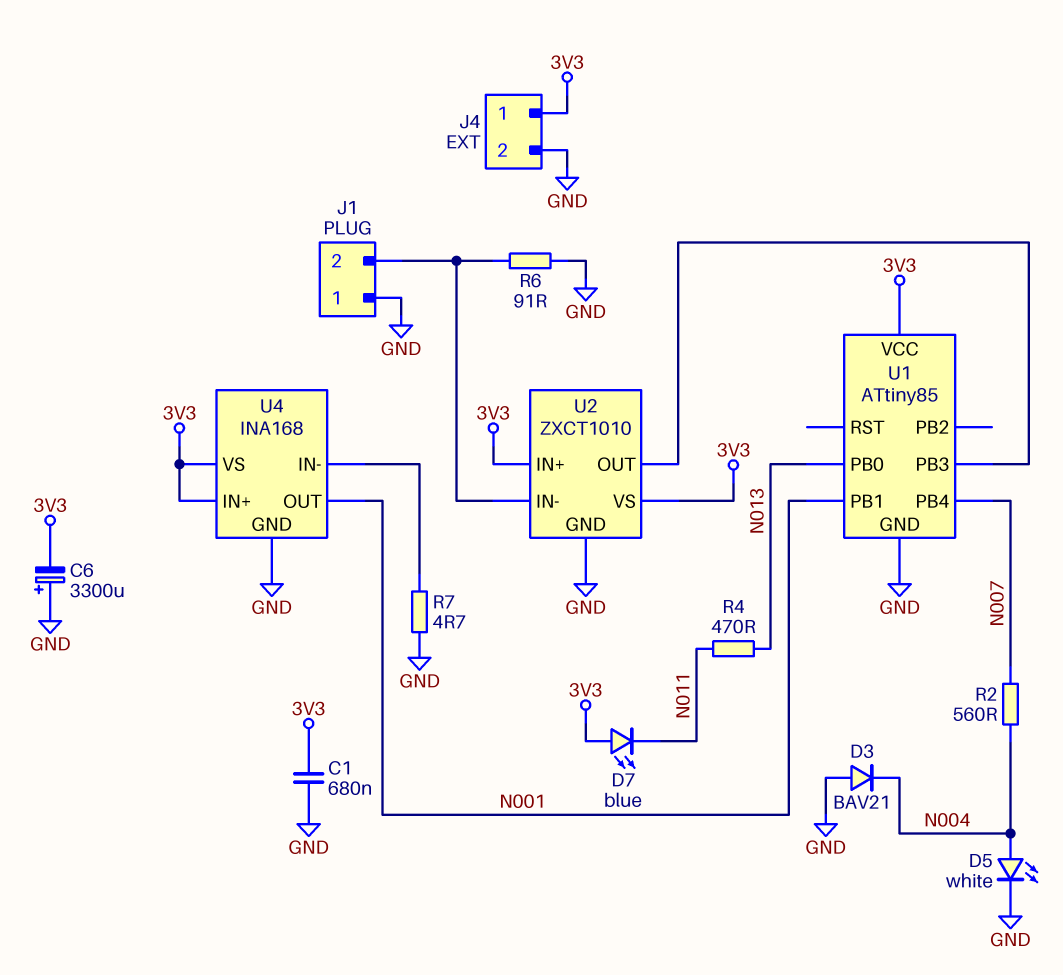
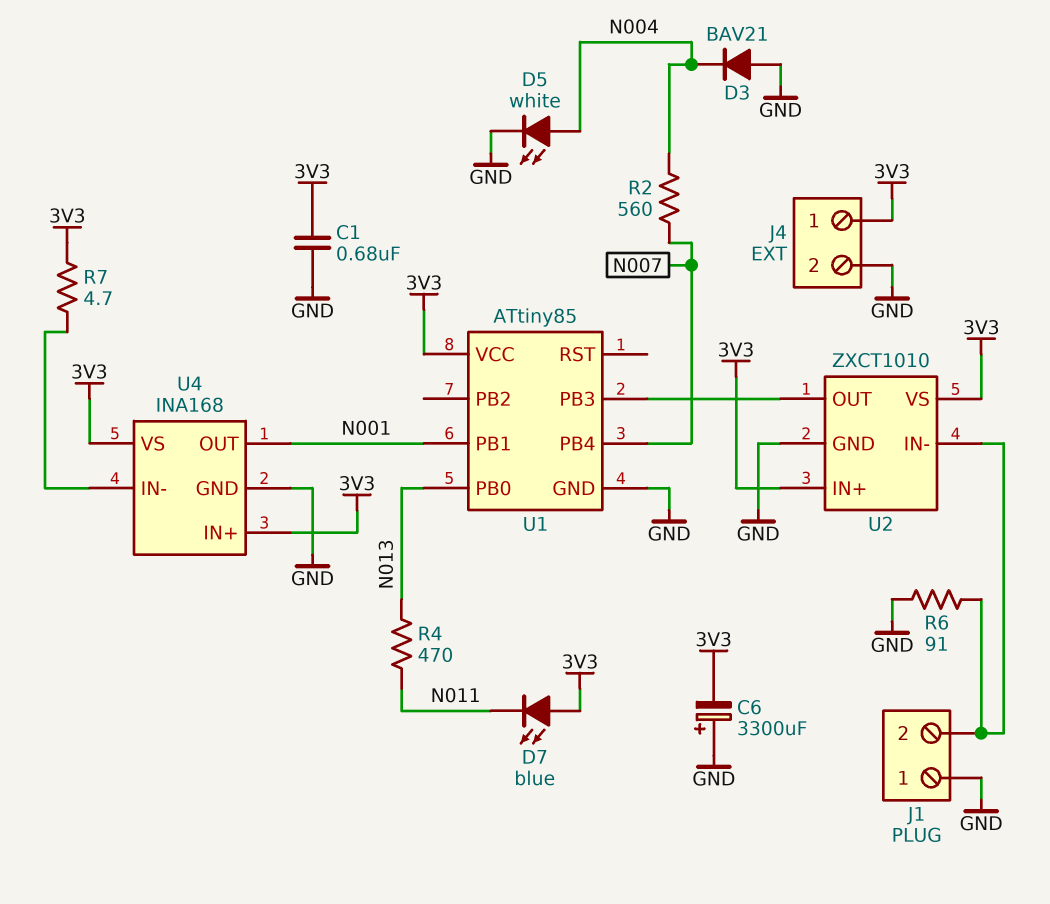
R7: 4.7 (GND, U4/IN-) -> 4.7 (3V3, U4/IN-)

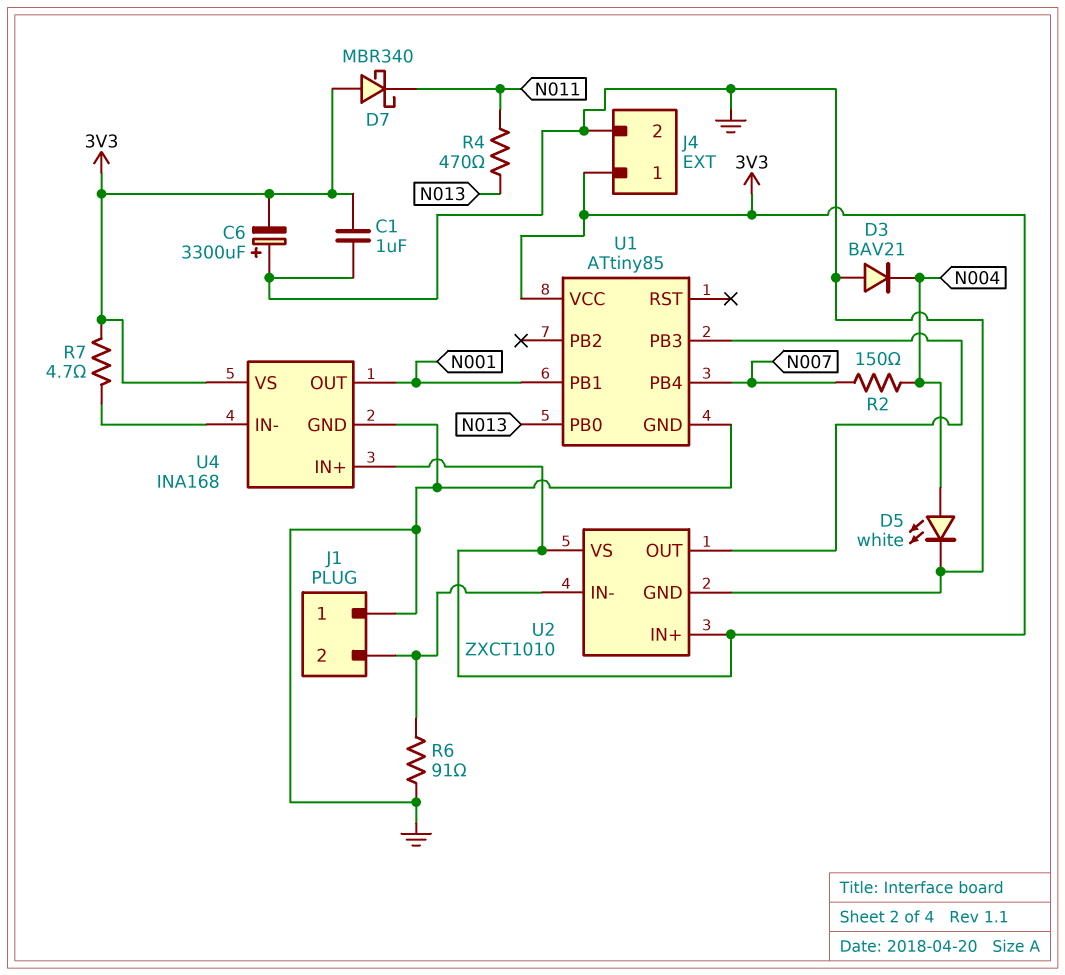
C1: 680nF (3V3, GND) -> 1uF (3V3, GND)
D7: LED blue (A 3V3, K N011) -> schottky MBR340 (A 3V3, K N011)
R2: 560 (N004, N007) -> 150 (N004, N007)

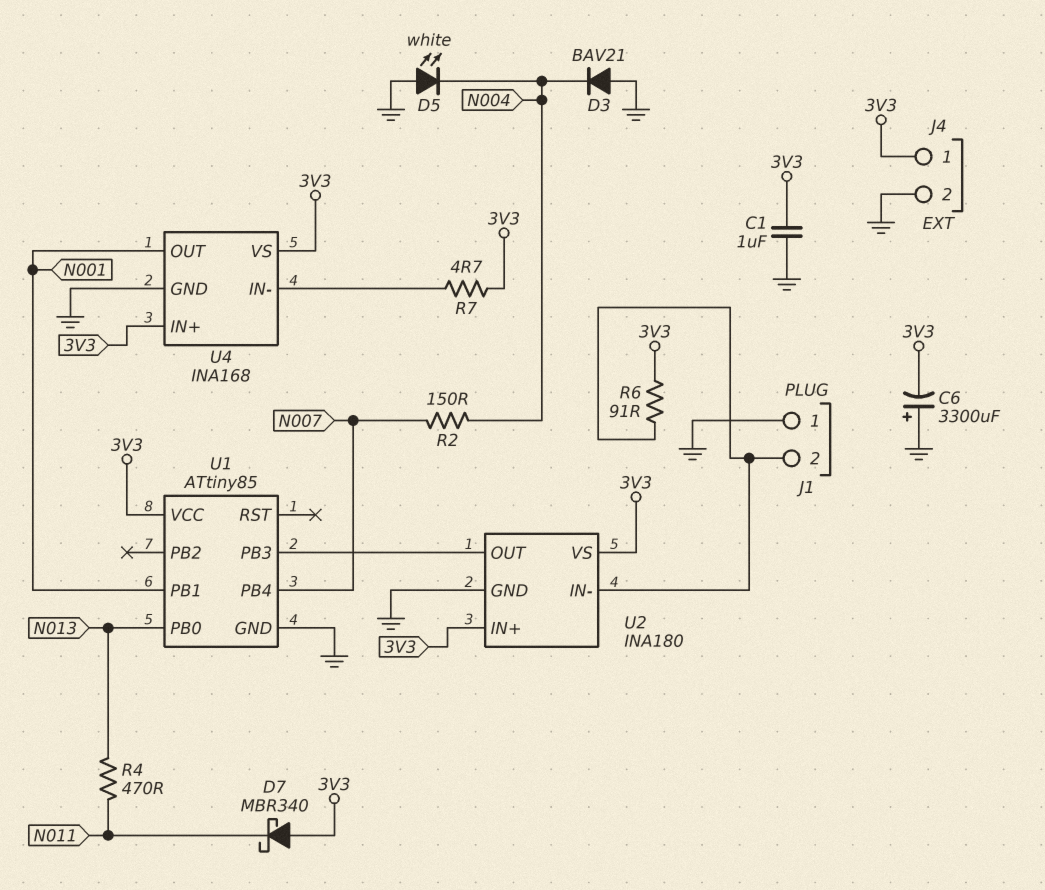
D5: LED white (A N004, K GND) -> LED white (A GND, K N004)
R6: 91 (GND, J1/2) -> 91 (3V3, J1/2)
U2: ZXCT1010 -> INA180

